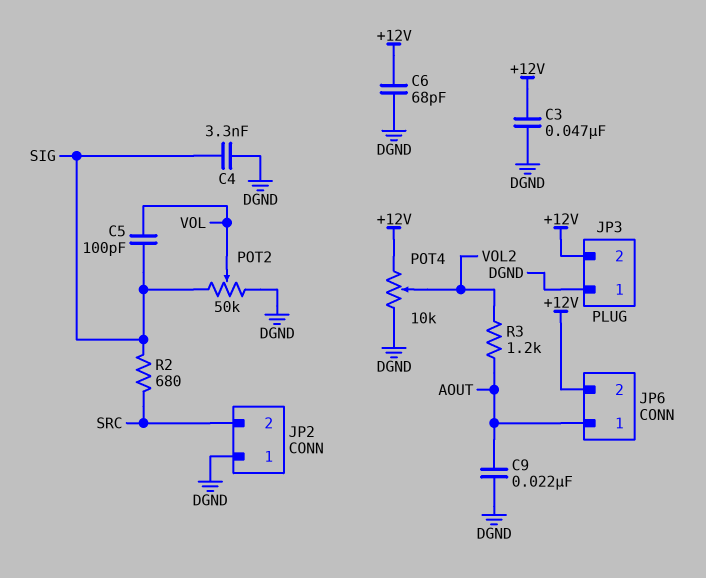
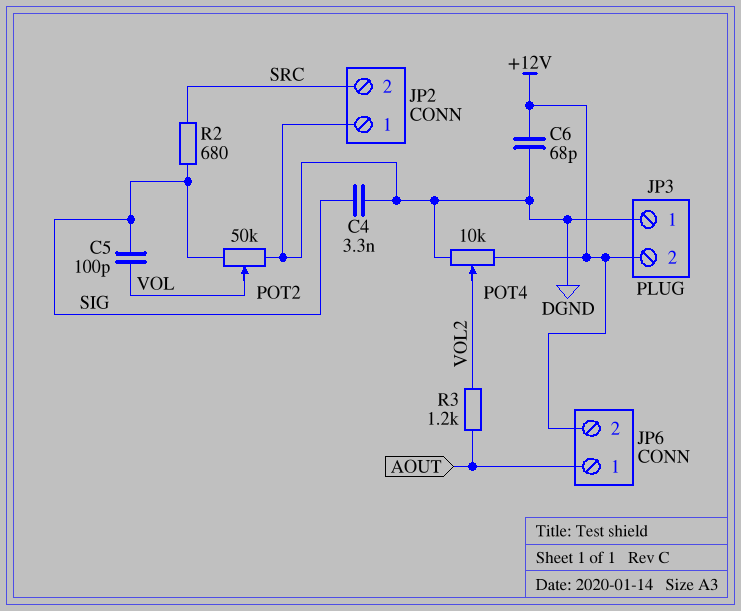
C3: 47nF (+12V, DGND) -> none
C9: 22nF (AOUT, DGND) -> none

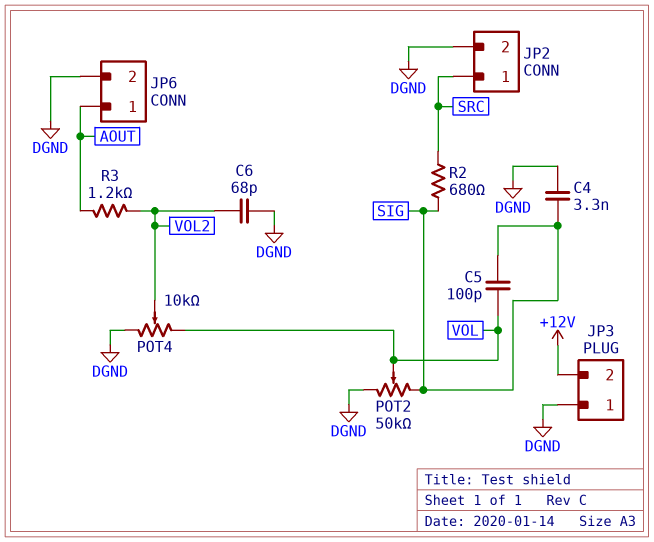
C6: 68pF (+12V, DGND) -> 68pF (DGND, VOL2)
JP2 pin 1: DGND -> SRC
JP2 pin 2: SRC -> DGND
JP6 pin 2: +12V -> DGND
POT4: 10k (+12V, DGND, wiper VOL2) -> 10k (DGND, VOL, wiper VOL2)

